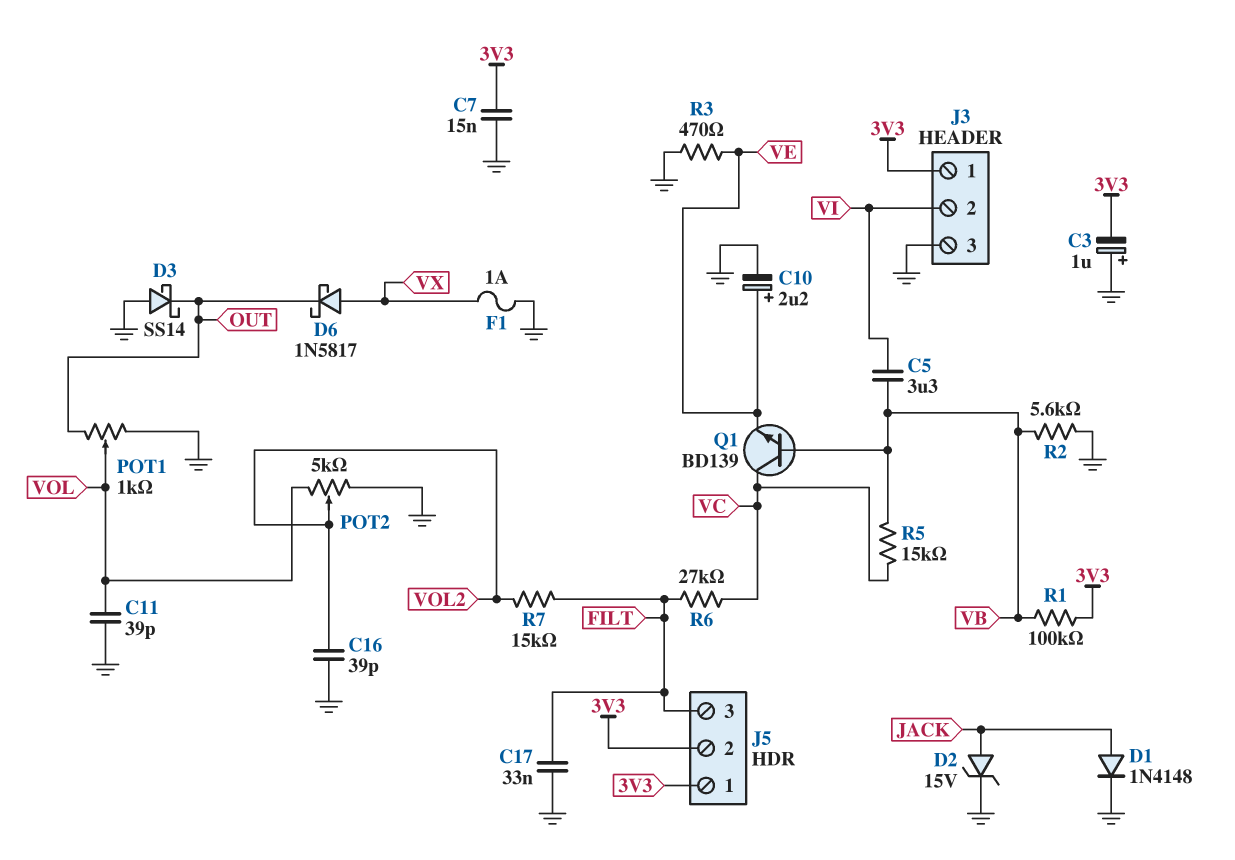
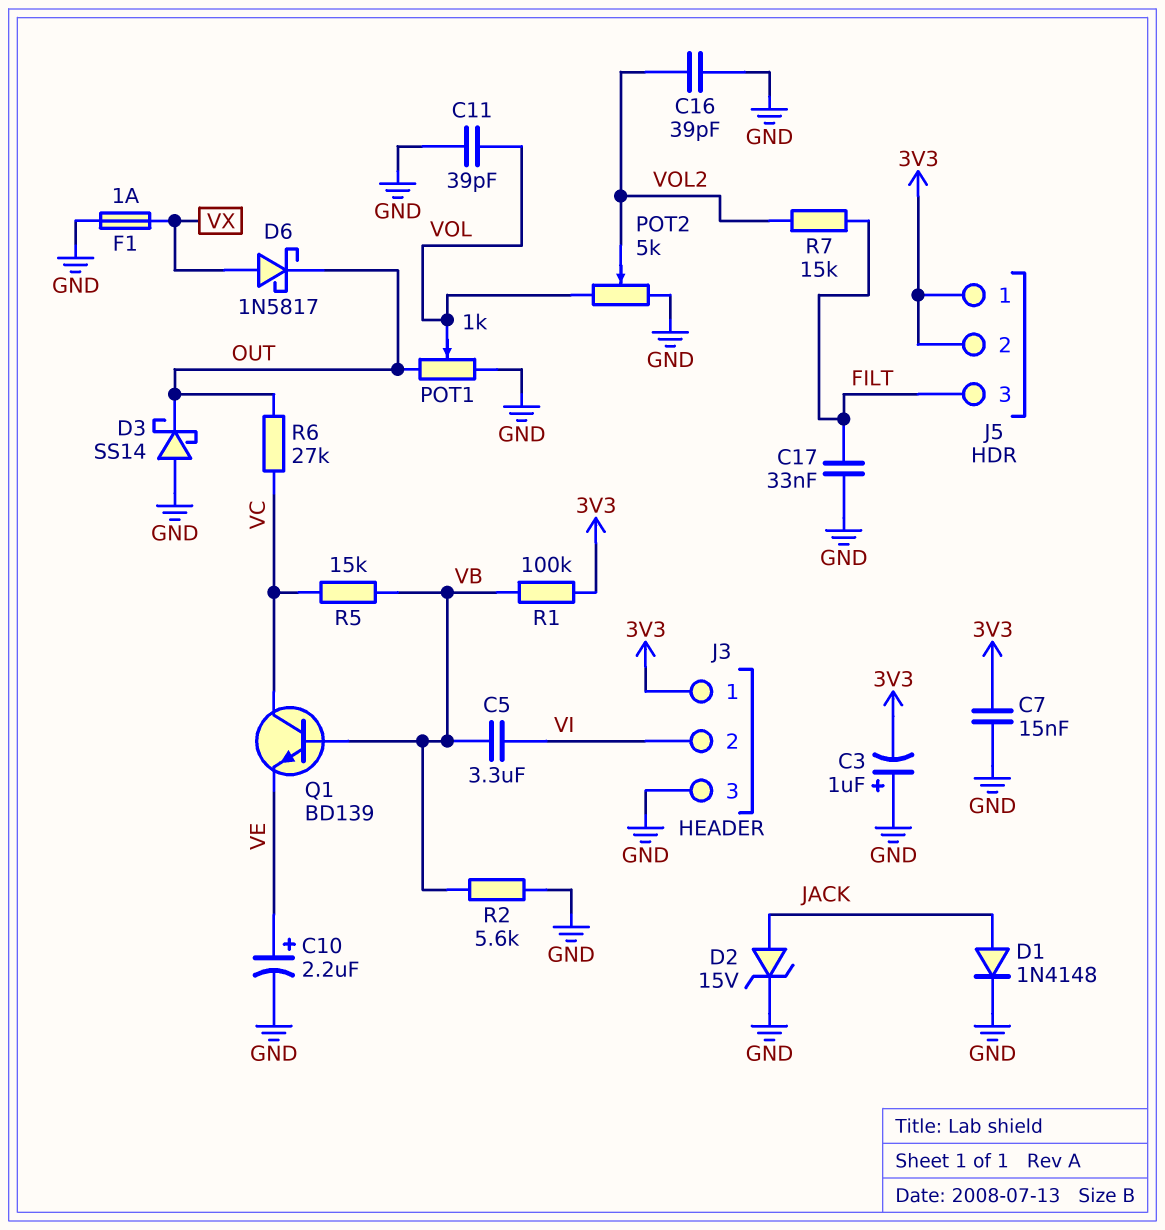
R3: 470 (GND, VE) -> none
R6: 27k (FILT, VC) -> 27k (OUT, VC)

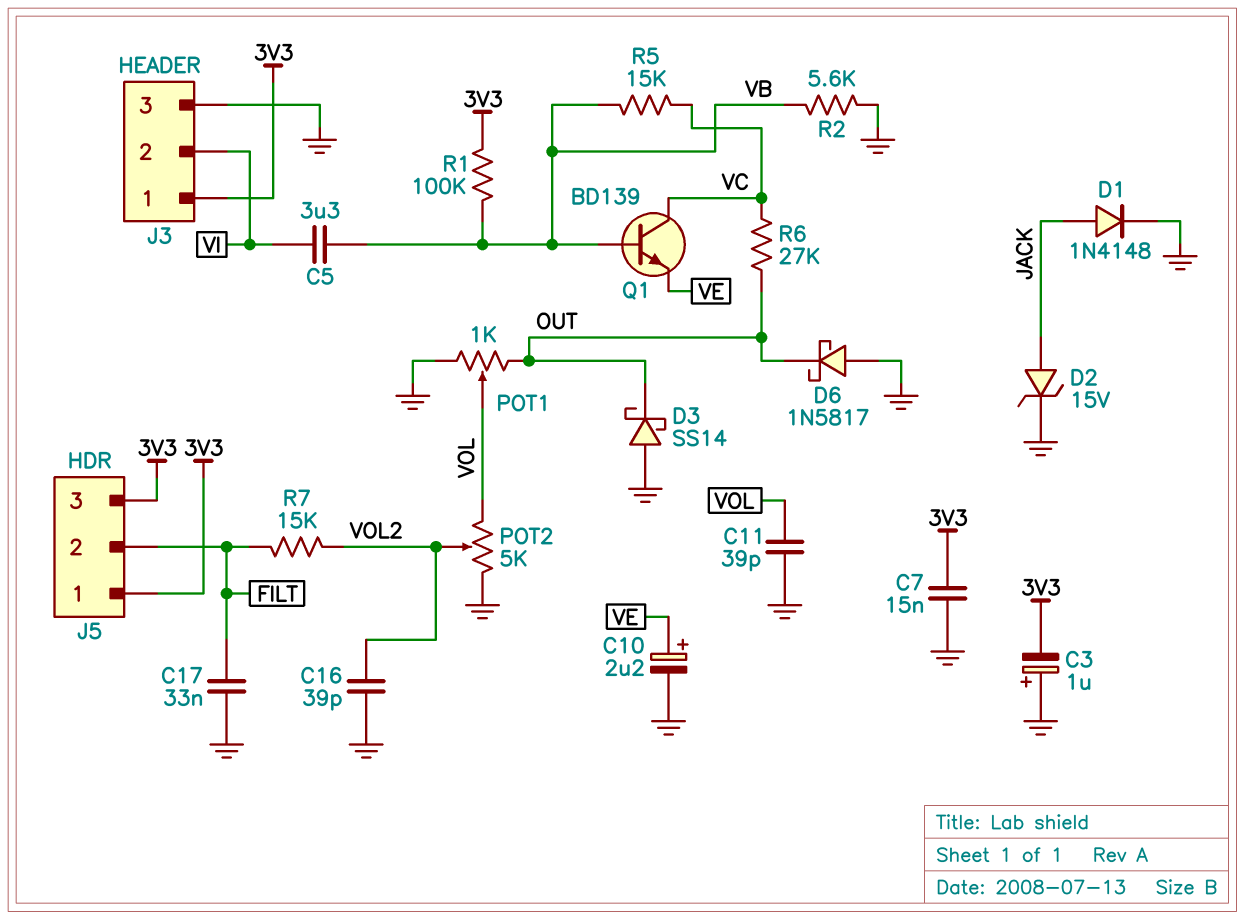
D6: schottky 1N5817 (A VX, K OUT) -> schottky 1N5817 (A GND, K OUT)
F1: 1A (GND, VX) -> none
J5 pin 2: 3V3 -> FILT
J5 pin 3: FILT -> 3V3

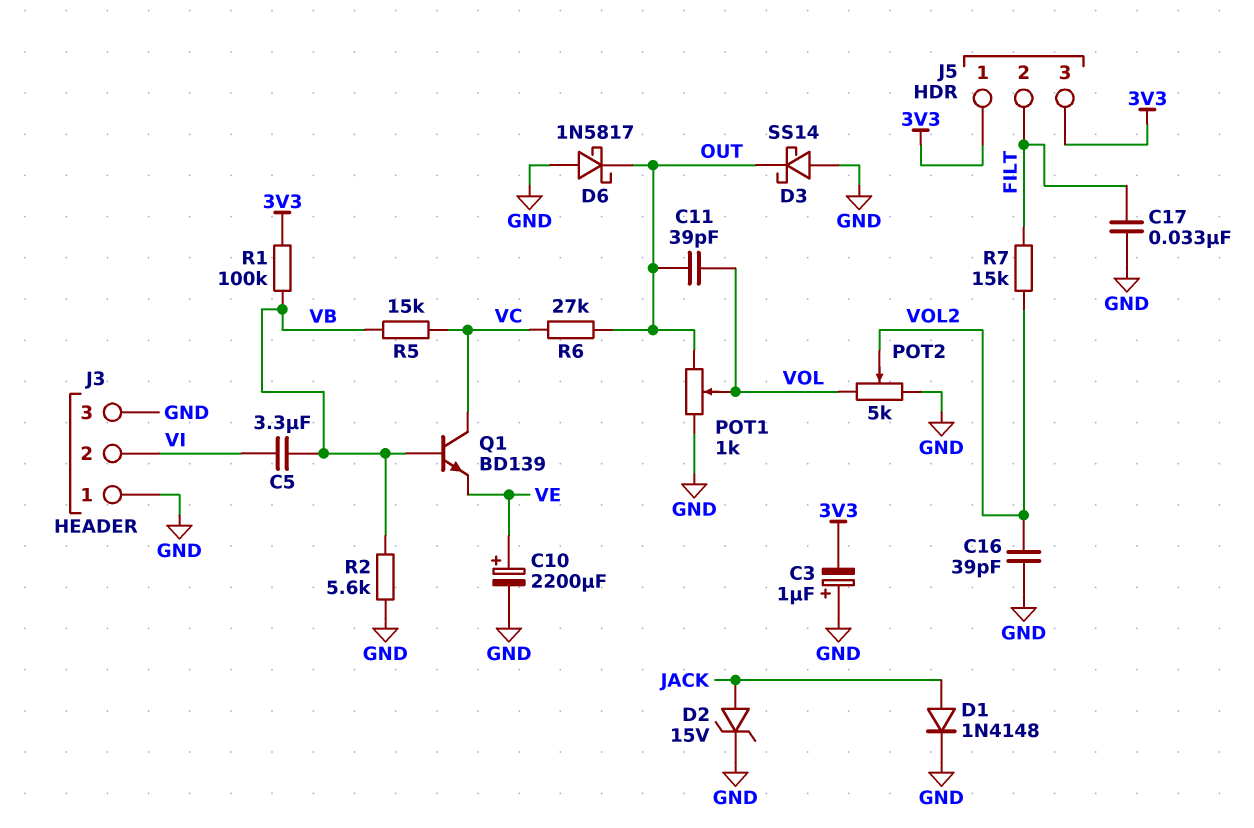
C7: 15nF (3V3, GND) -> none
C10: 2.2uF (plus VE, minus GND) -> 2200uF (plus VE, minus GND)
C11: 39pF (GND, VOL) -> 39pF (OUT, VOL)
J3 pin 1: 3V3 -> GND

